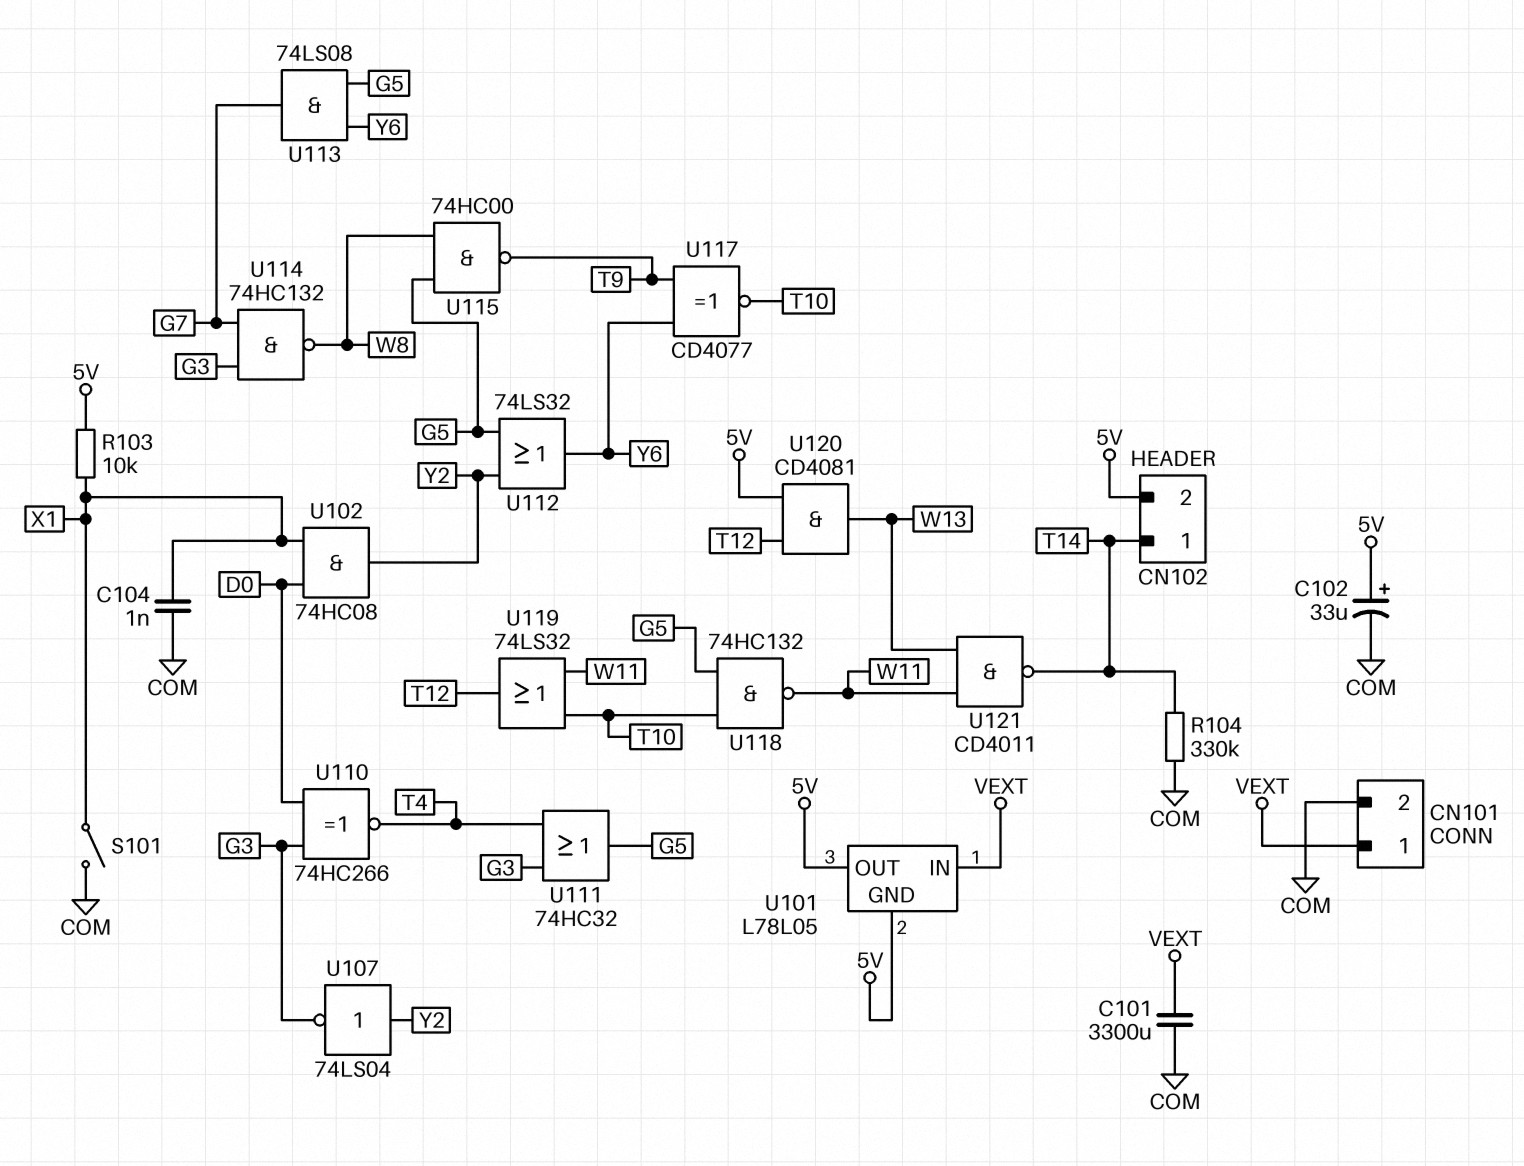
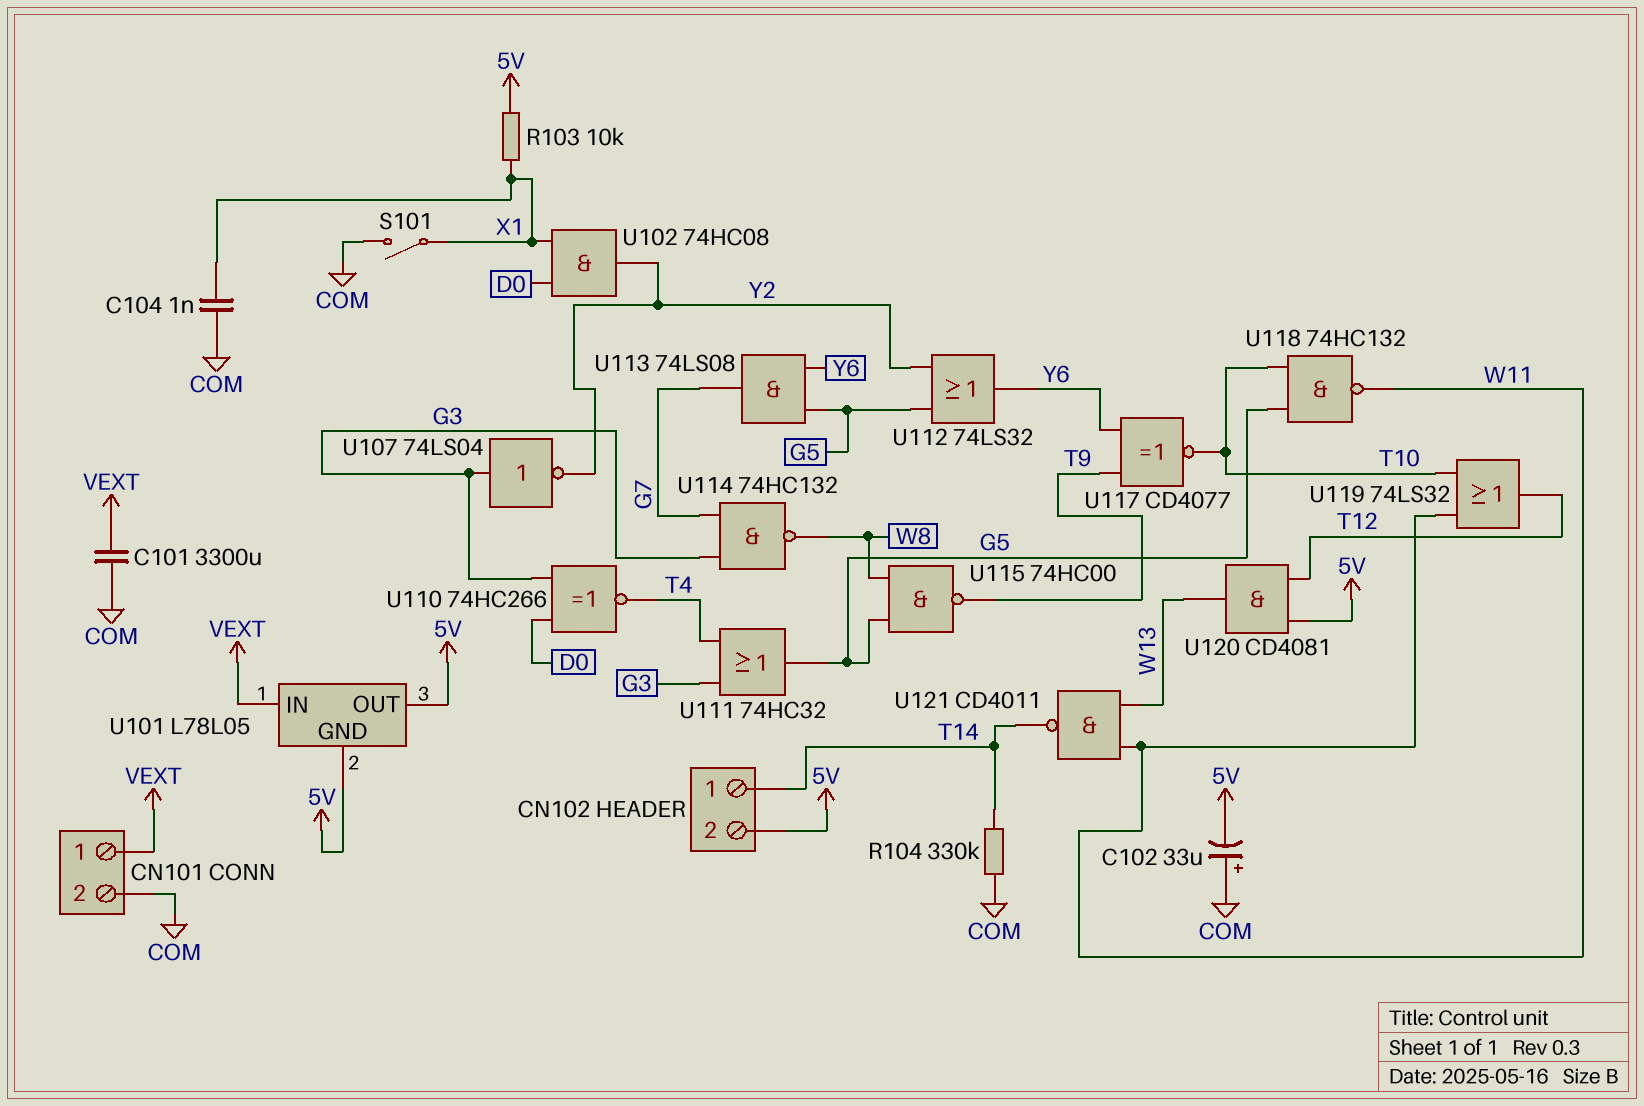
C102: 33uF (plus 5V, minus COM) -> 33uF (plus COM, minus 5V)
U107: NOT 74LS04 (in Y2, out G3) -> NOT 74LS04 (in G3, out Y2)

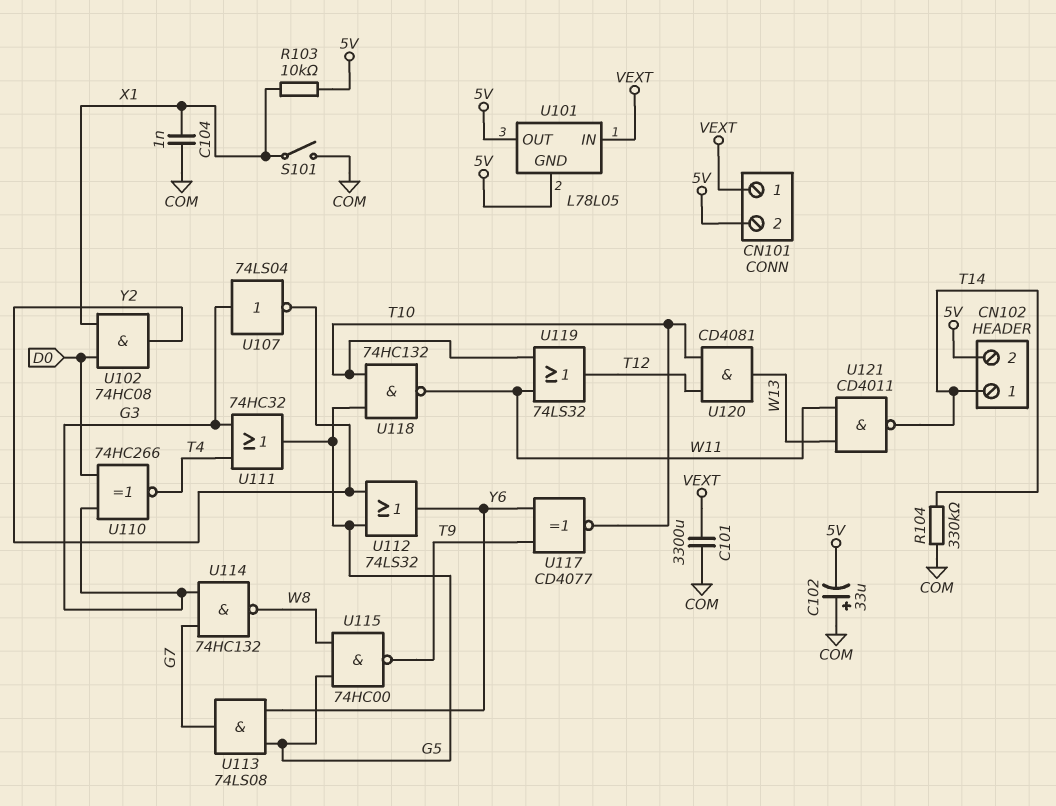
CN101 pin 2: COM -> 5V
U120: AND CD4081 (in 5V, in T12, out W13) -> AND CD4081 (in T10, in T12, out W13)

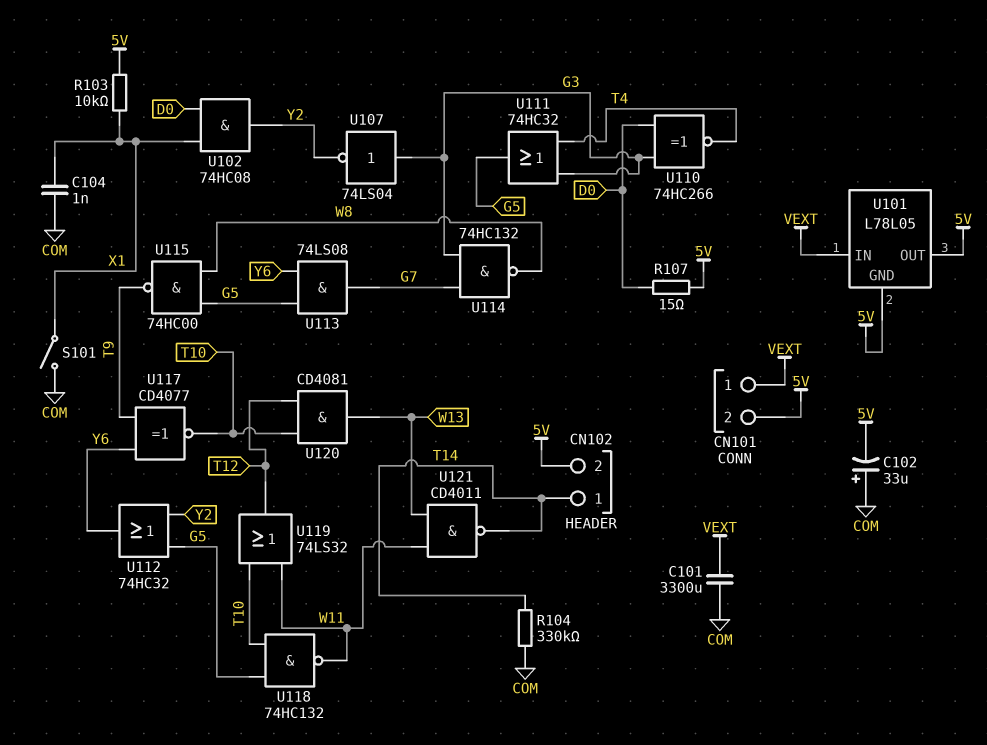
R107: none -> 15 (5V, D0)
U112: OR 74LS32 (in G5, in Y2, out Y6) -> OR 74HC32 (in G5, in Y2, out Y6)

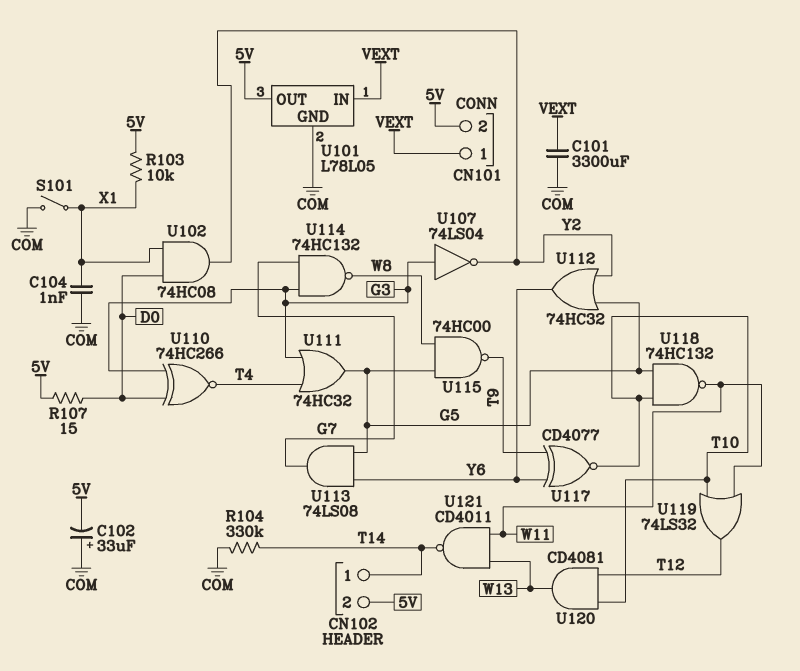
U101 pin GND: 5V -> COM

